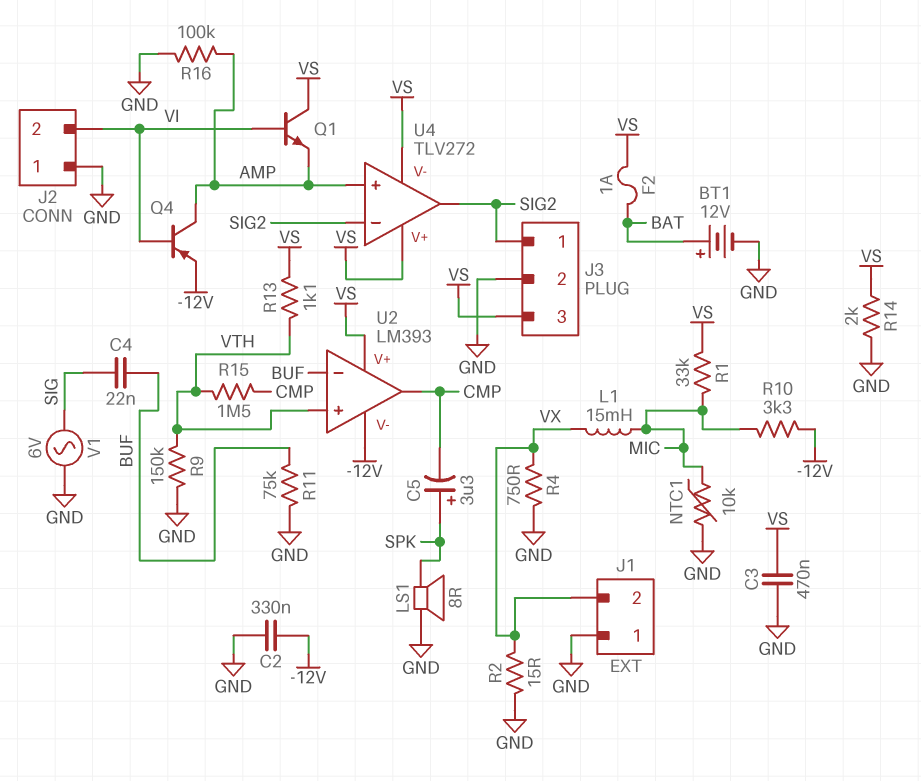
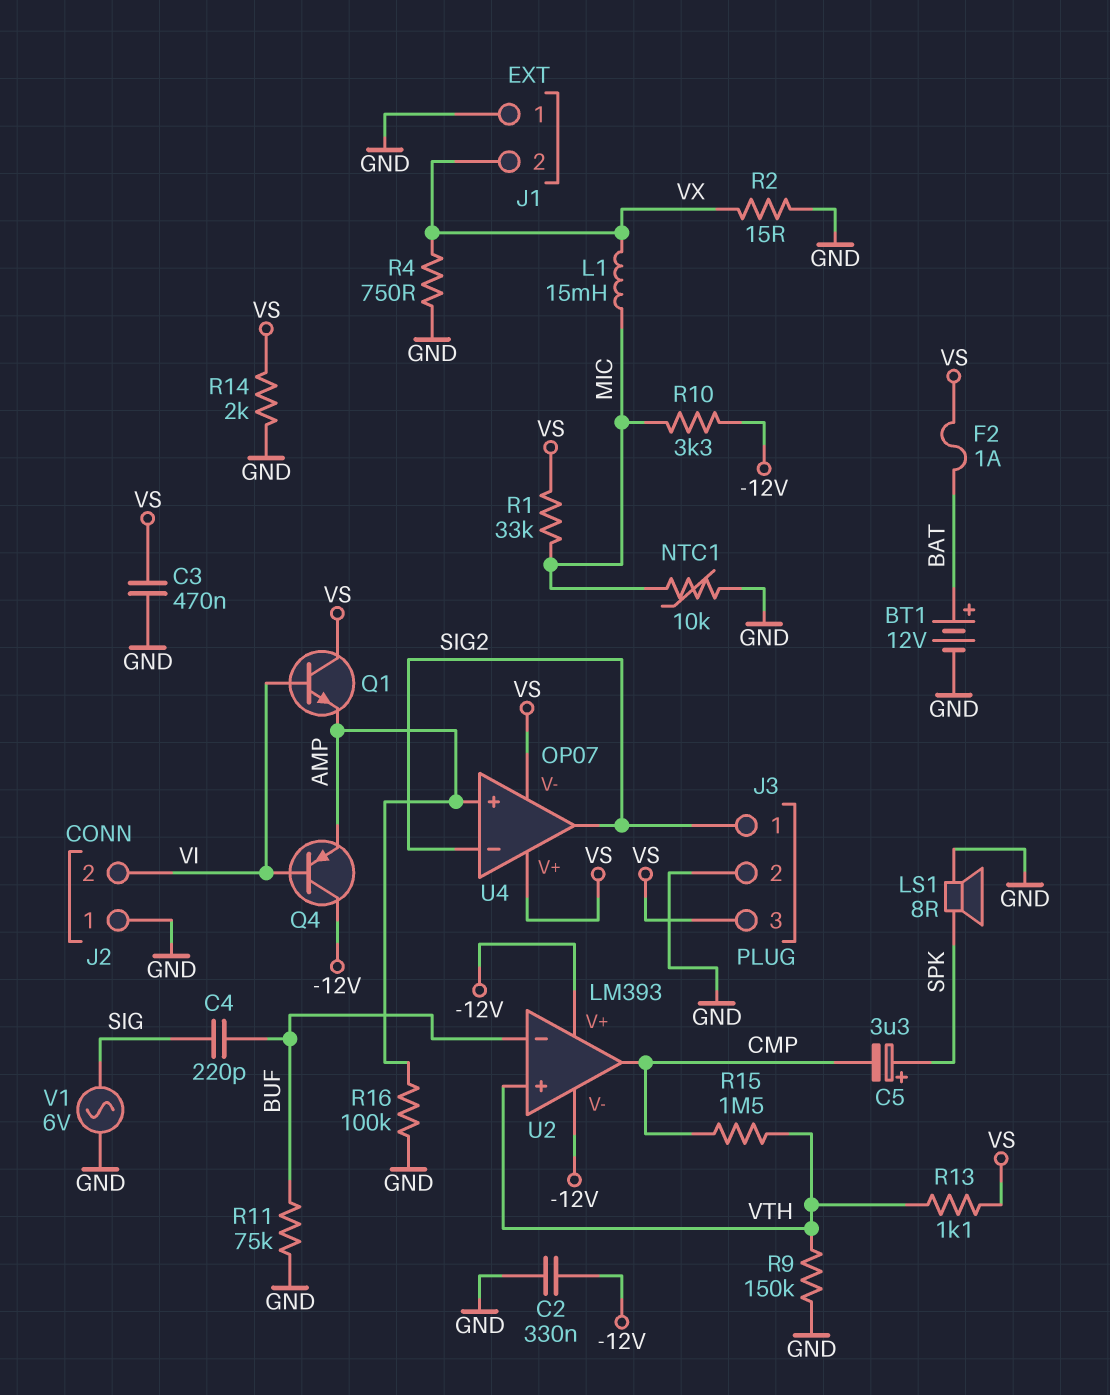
C4: 22nF (BUF, SIG) -> 220pF (BUF, SIG)
Q4: PNP (B VI, C AMP, E -12V) -> PNP (B VI, C -12V, E AMP)
U2 pin V+: VS -> -12V
U4: TLV272 -> OP07

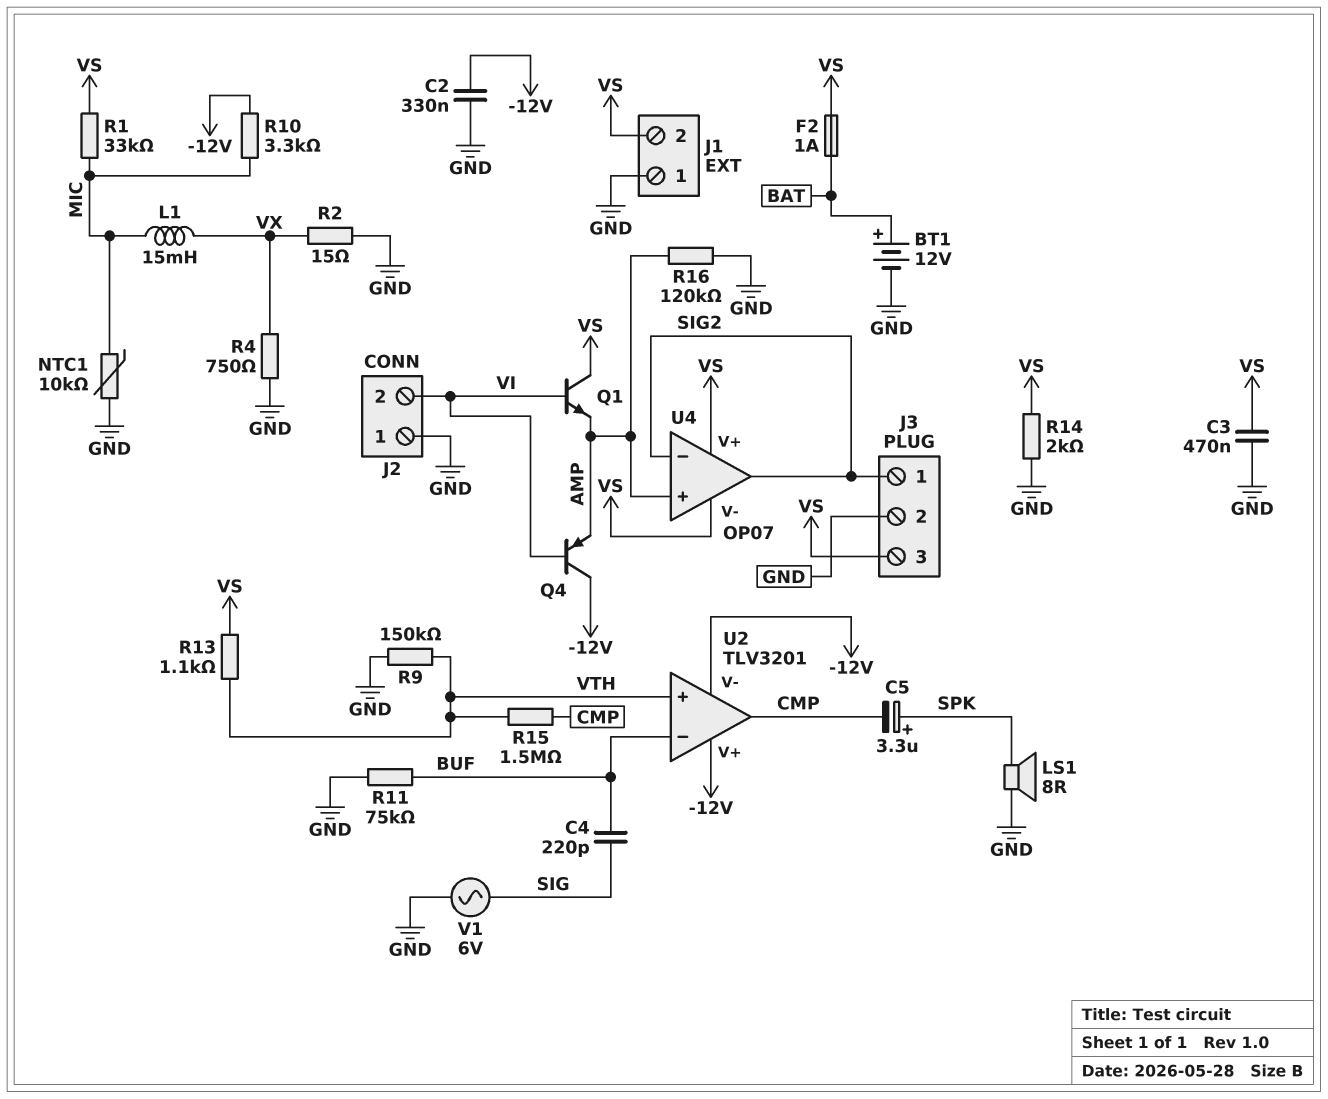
J1 pin 2: VX -> VS
R16: 100k (AMP, GND) -> 120k (AMP, GND)
U2: LM393 -> TLV3201

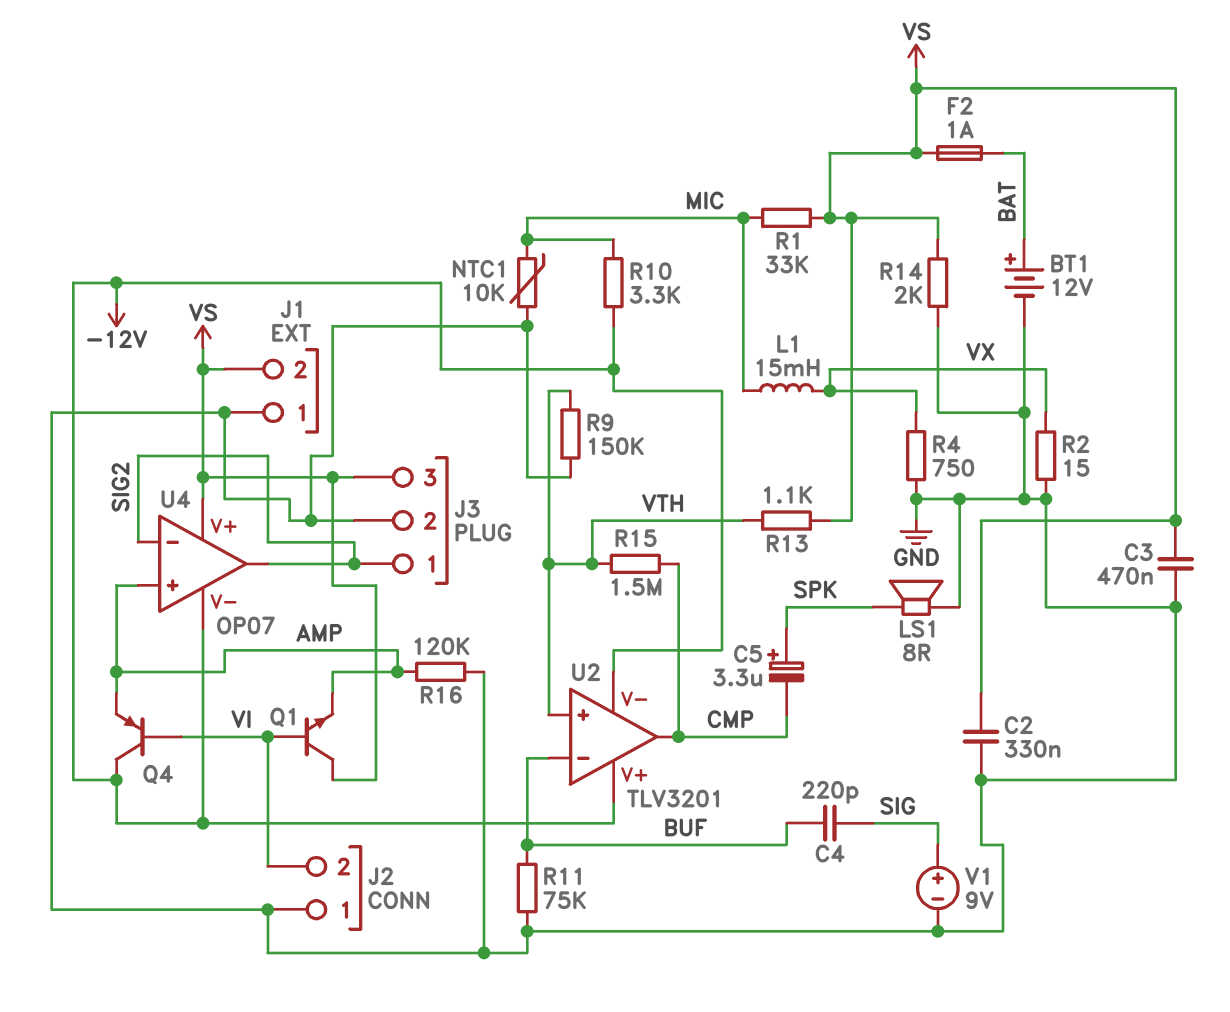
C2: 330nF (-12V, GND) -> 330nF (GND, VS)
U4 pin V-: VS -> -12V
V1: AC 6V (GND, SIG) -> 9V (plus SIG, minus GND)

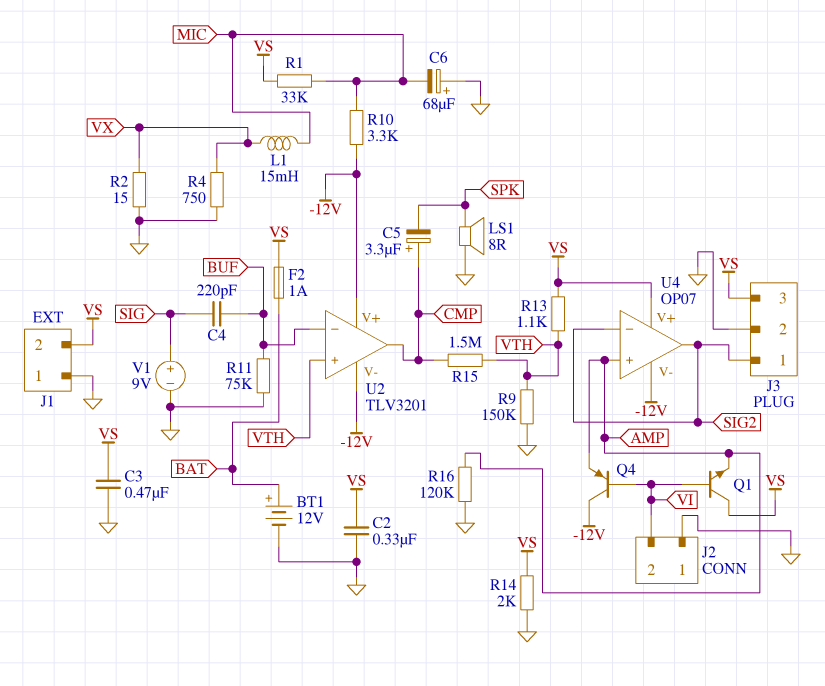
C5: 3.3uF (plus SPK, minus CMP) -> 3.3uF (plus CMP, minus SPK)
C6: none -> 68uF (plus GND, minus MIC)
NTC1: 10k (GND, MIC) -> none

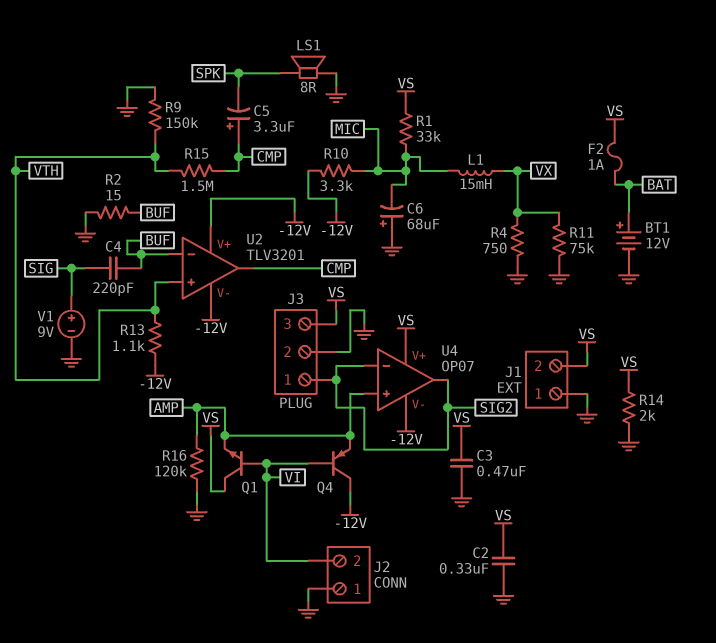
R2: 15 (GND, VX) -> 15 (BUF, GND)
R11: 75k (BUF, GND) -> 75k (GND, VX)
R13: 1.1k (VS, VTH) -> 1.1k (-12V, VTH)

